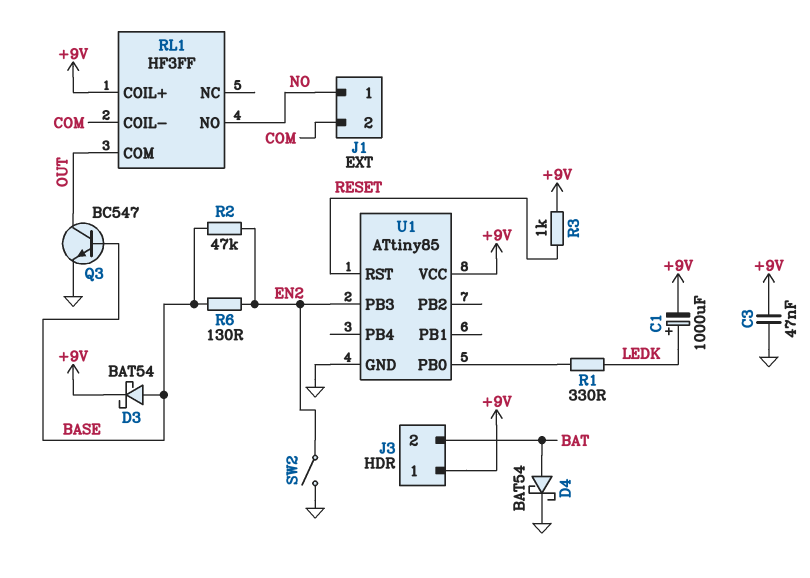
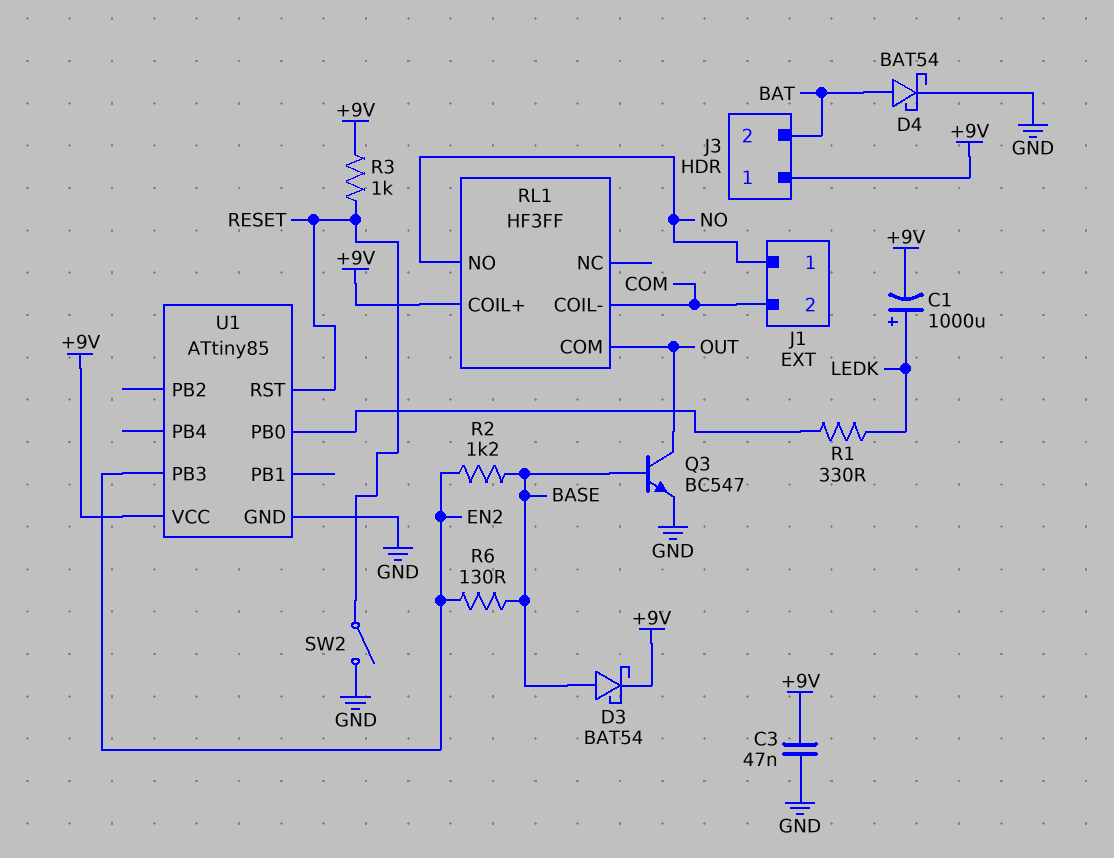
R2: 47k (BASE, EN2) -> 1.2k (BASE, EN2)
SW2: switch (EN2, GND) -> switch (GND, RESET)

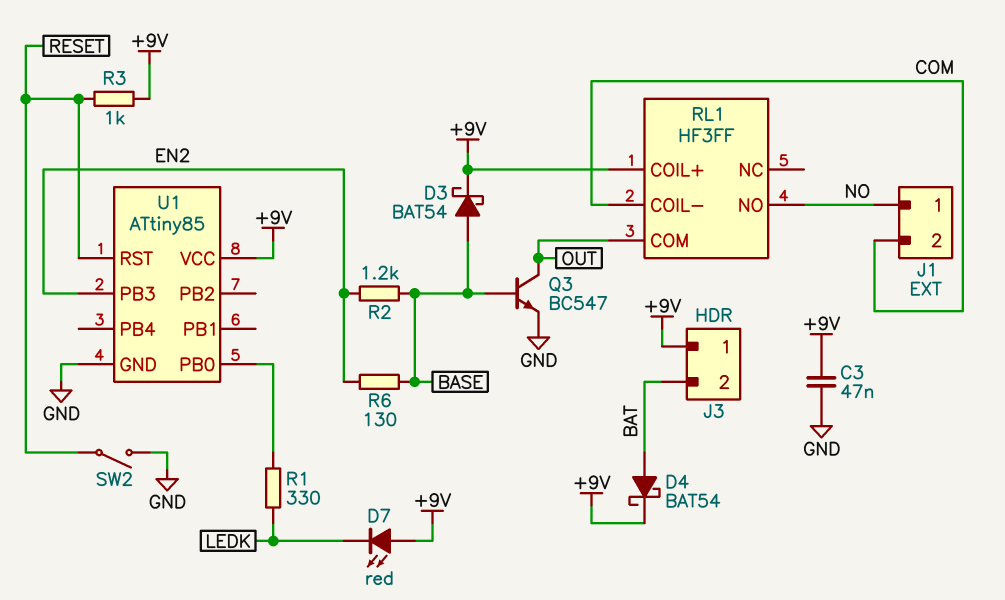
C1: 1000uF (plus LEDK, minus +9V) -> none
D4: schottky BAT54 (A BAT, K GND) -> schottky BAT54 (A BAT, K +9V)
D7: none -> LED red (A +9V, K LEDK)

